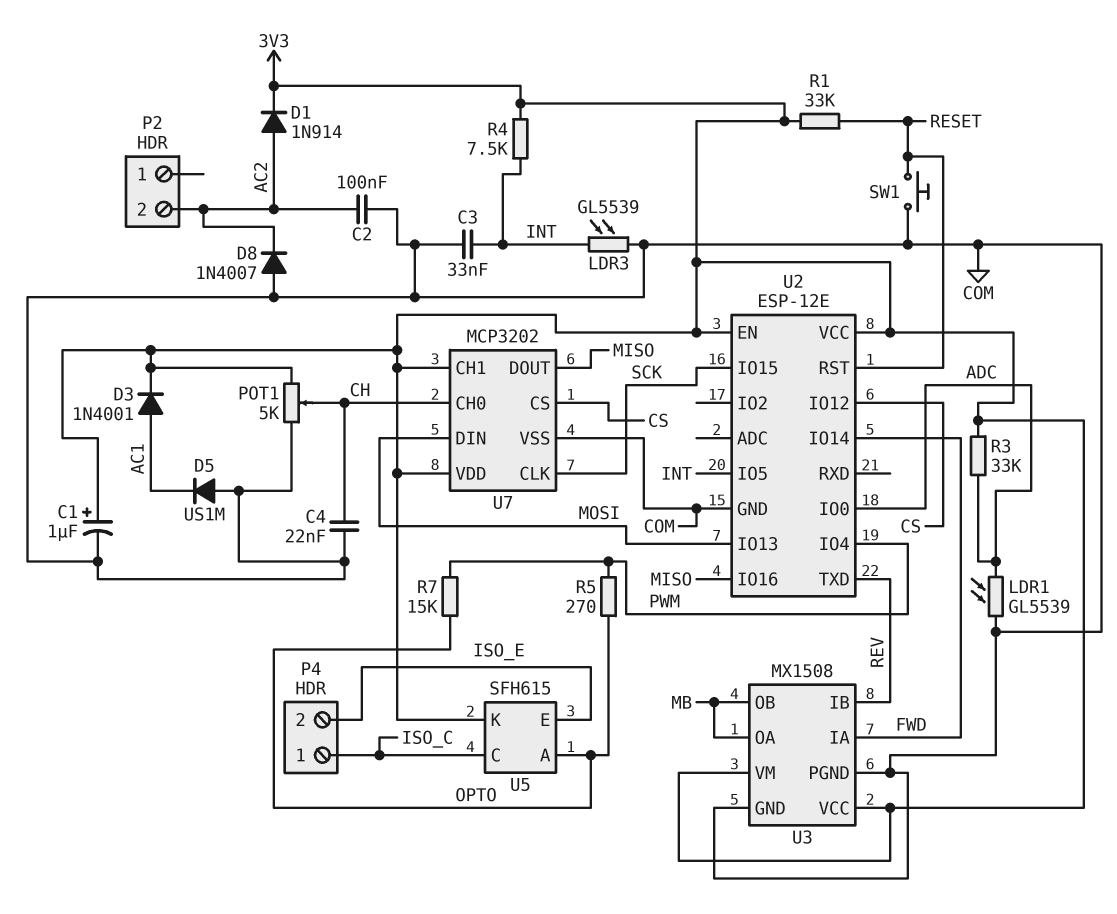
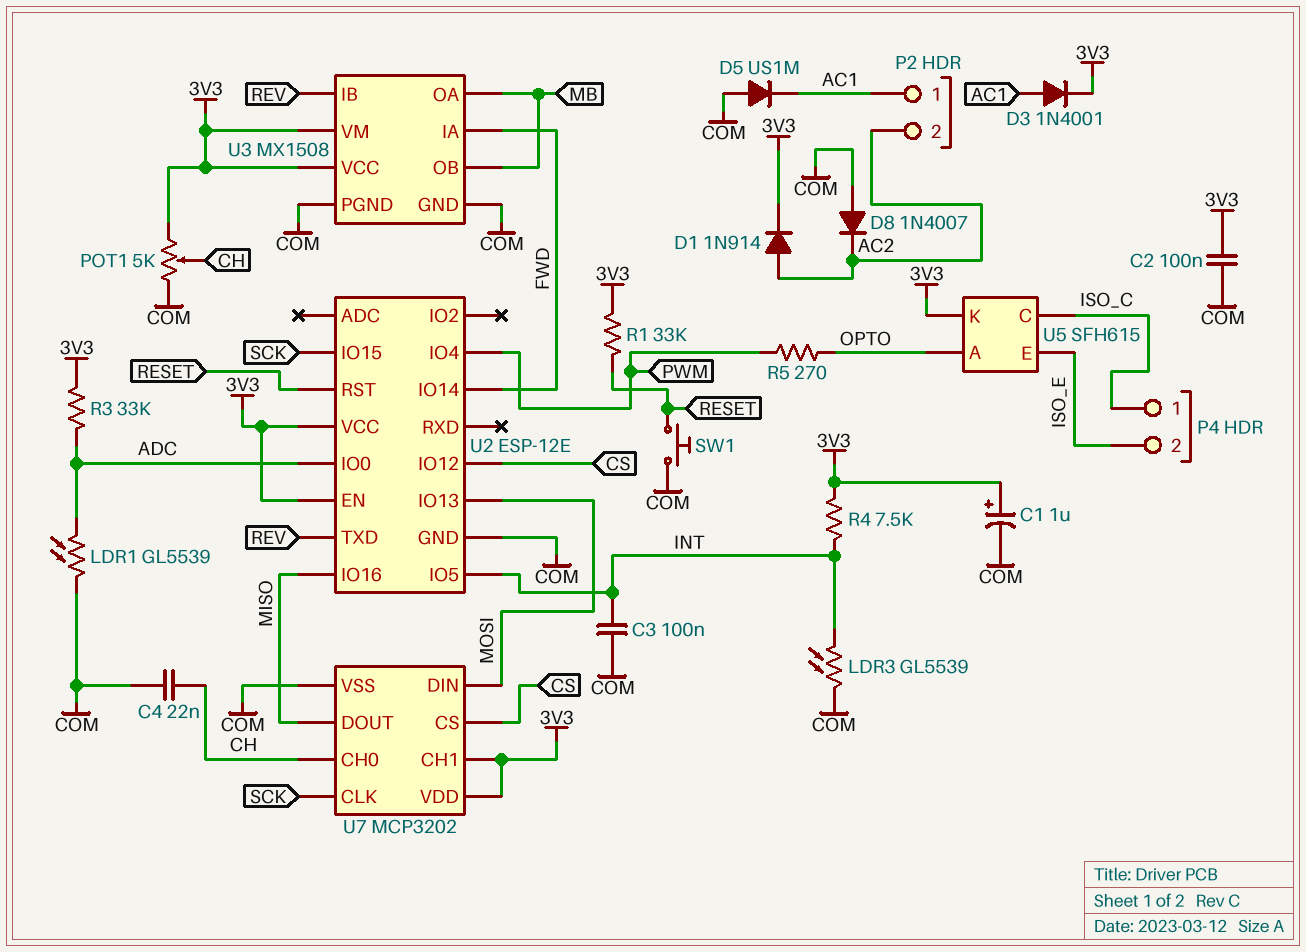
C2: 100nF (AC2, COM) -> 100nF (3V3, COM)
C3: 33nF (COM, INT) -> 100nF (COM, INT)
P2 pin 1: none -> AC1
R7: 15k (OPTO, PWM) -> none

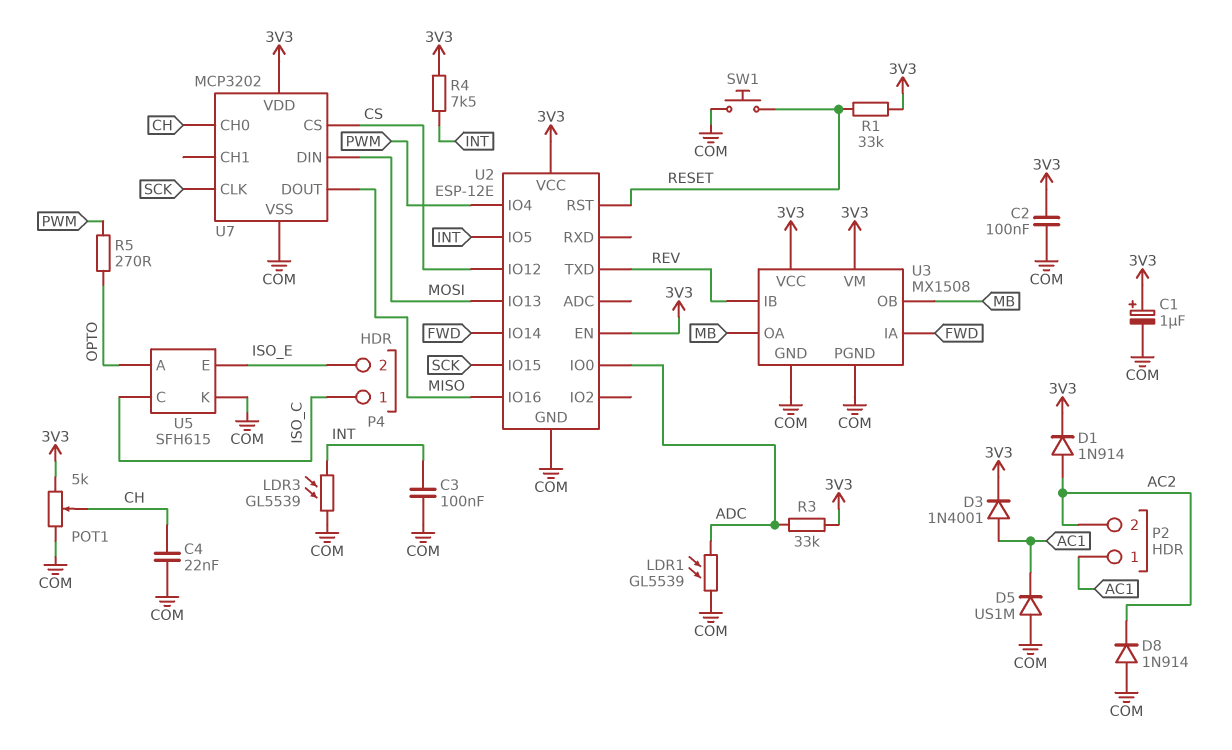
D8: diode 1N4007 (A COM, K AC2) -> diode 1N914 (A COM, K AC2)
U5 pin K: 3V3 -> COM
U7 pin CH1: 3V3 -> none

